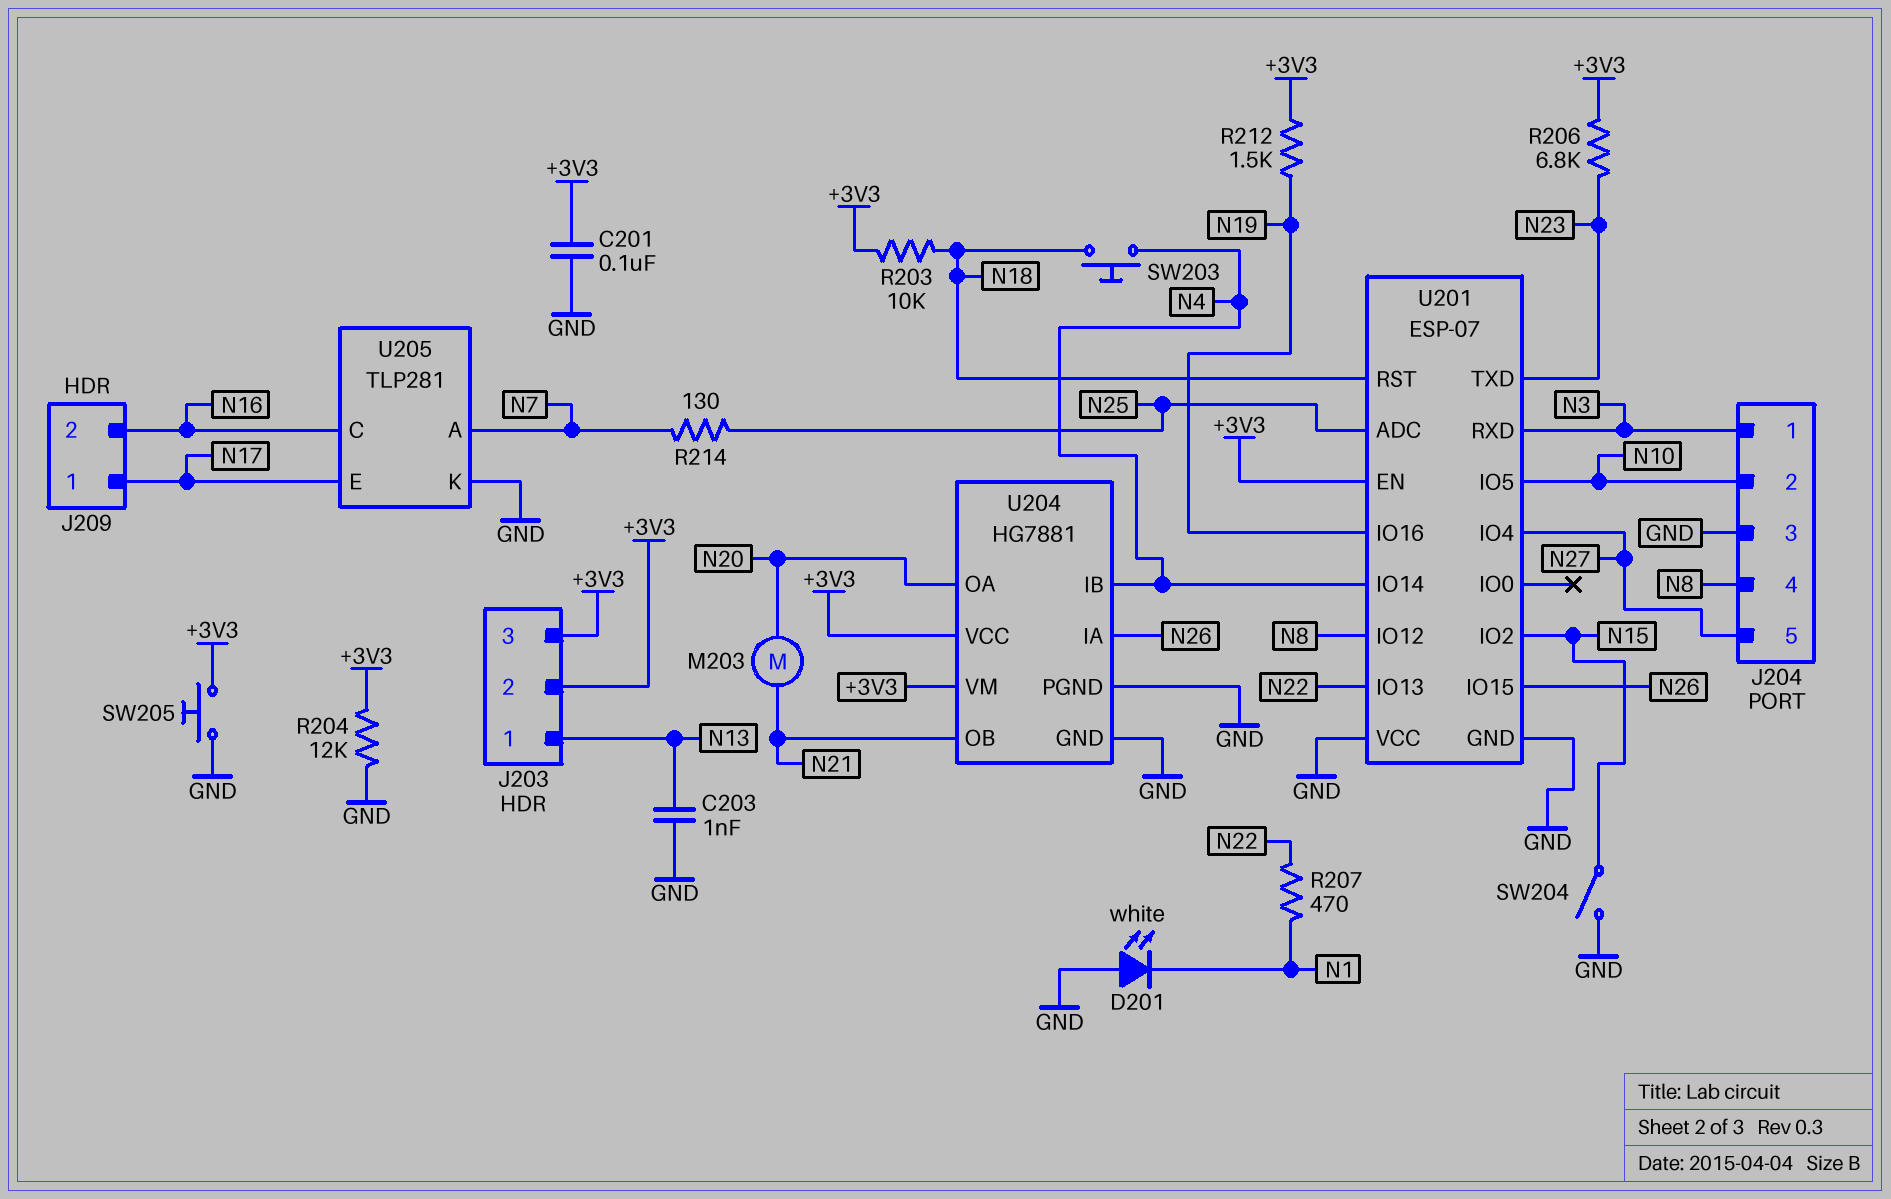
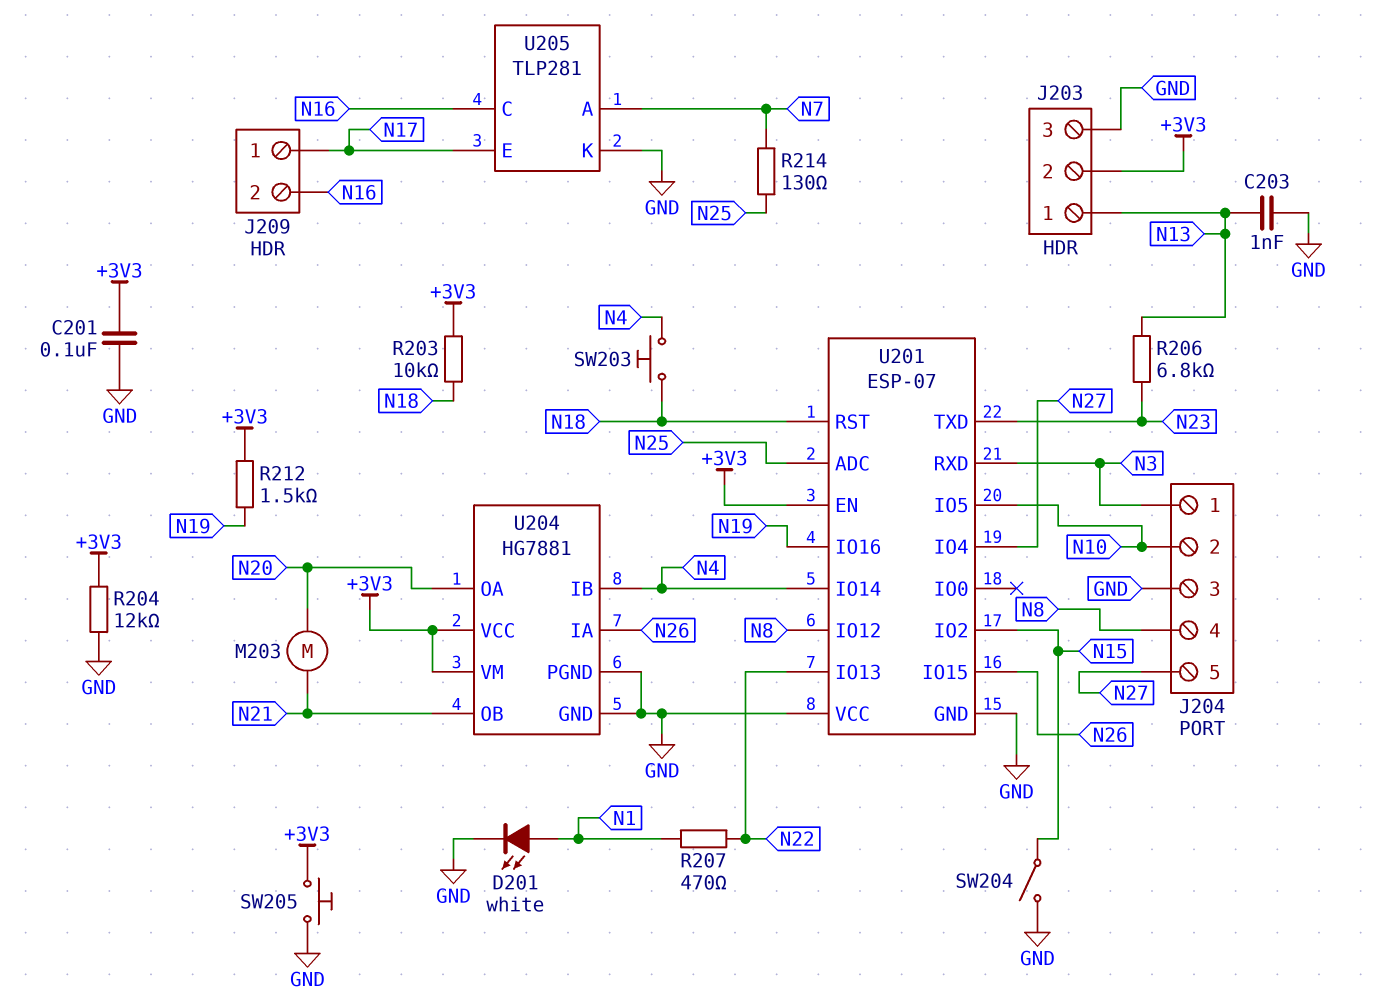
D201: LED white (A GND, K N1) -> LED white (A N1, K GND)
J203 pin 3: +3V3 -> GND
R206: 6.8k (+3V3, N23) -> 6.8k (N13, N23)

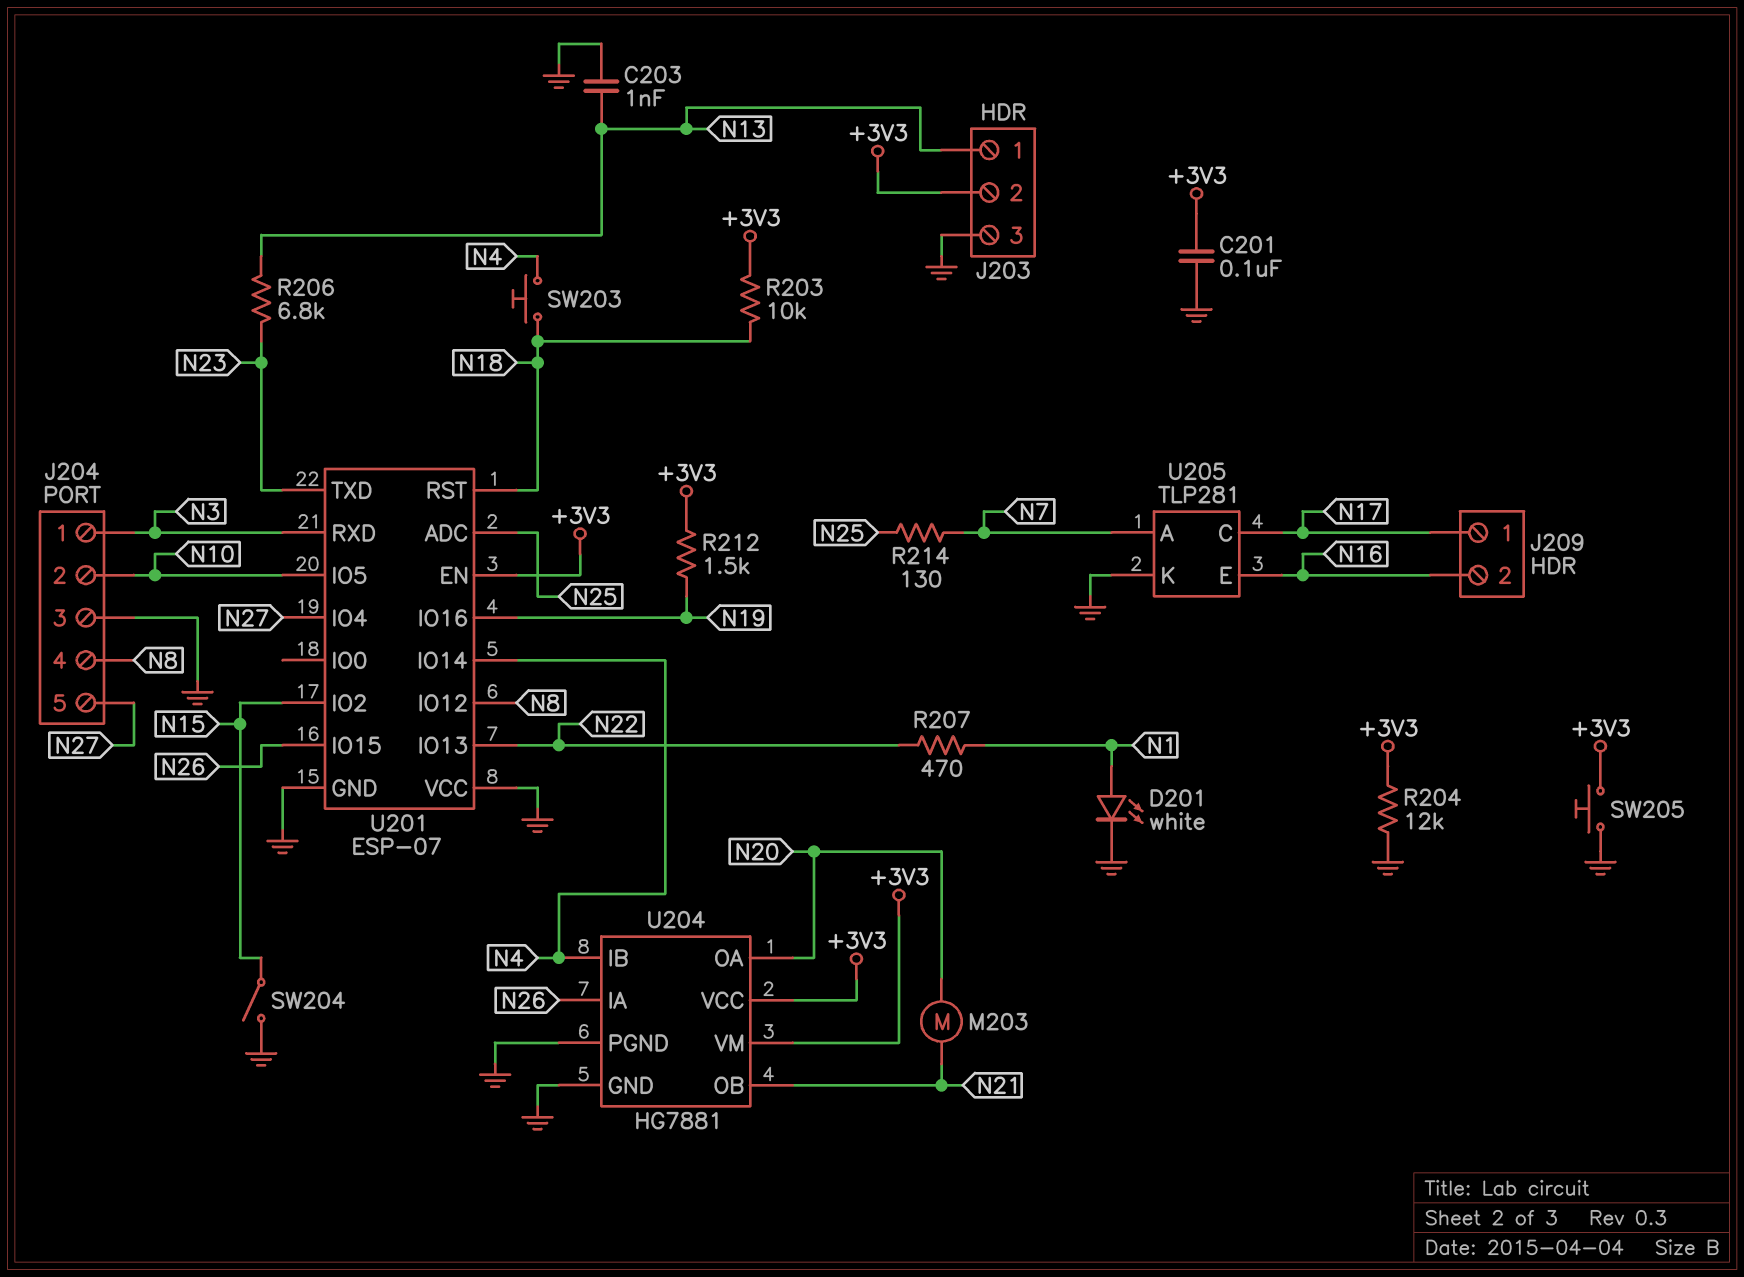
U205 pin C: N16 -> N17
U205 pin E: N17 -> N16

